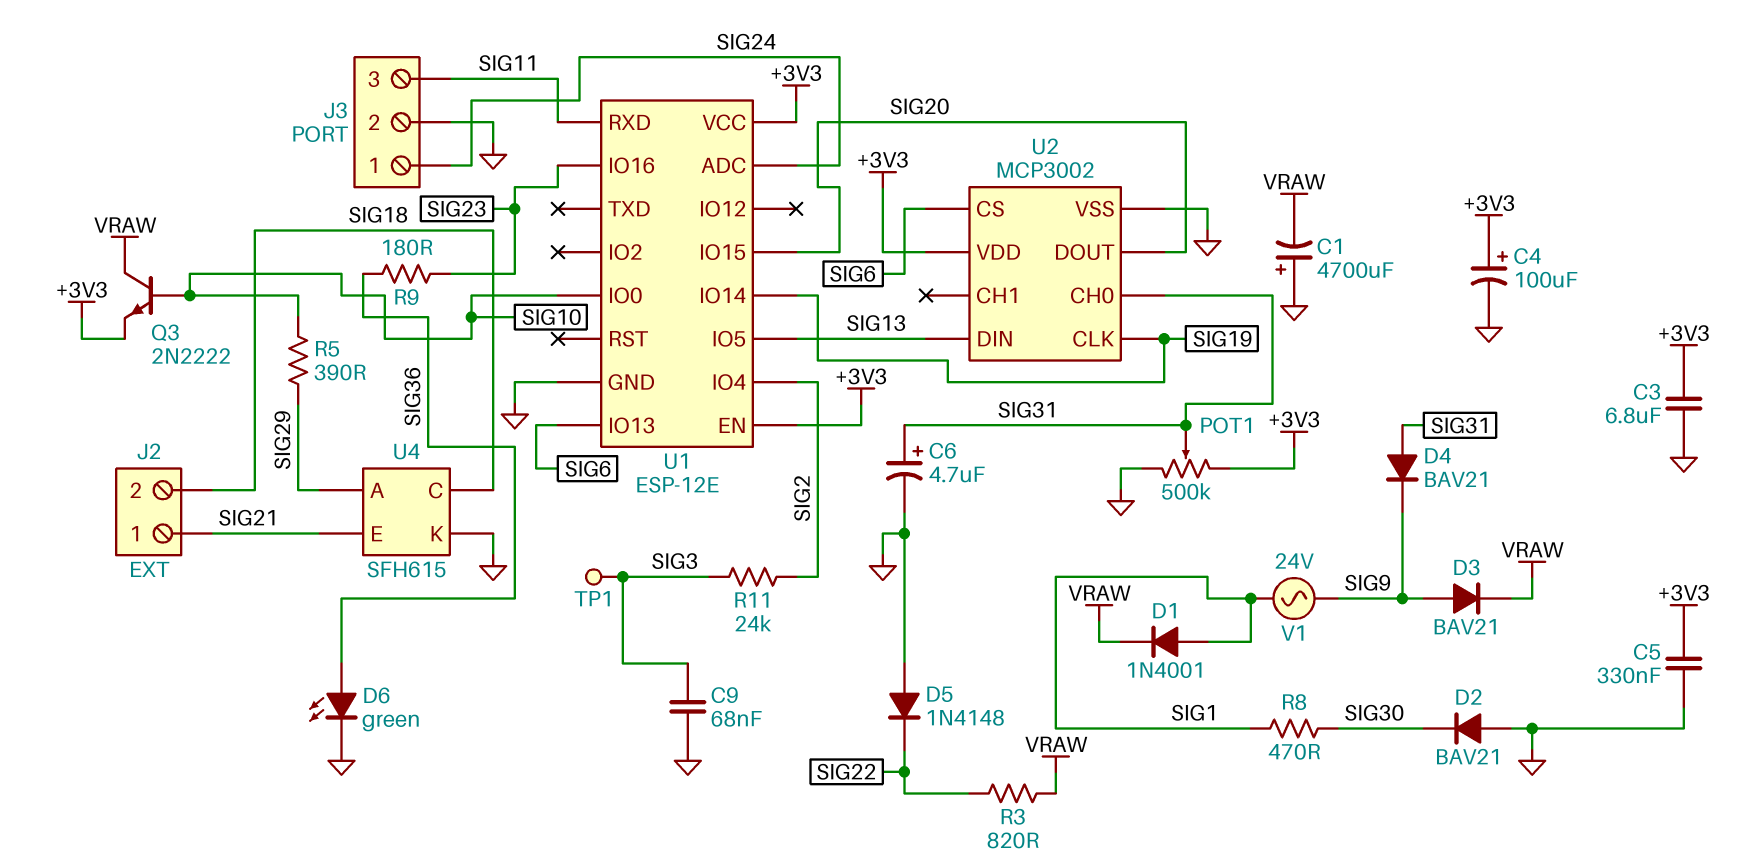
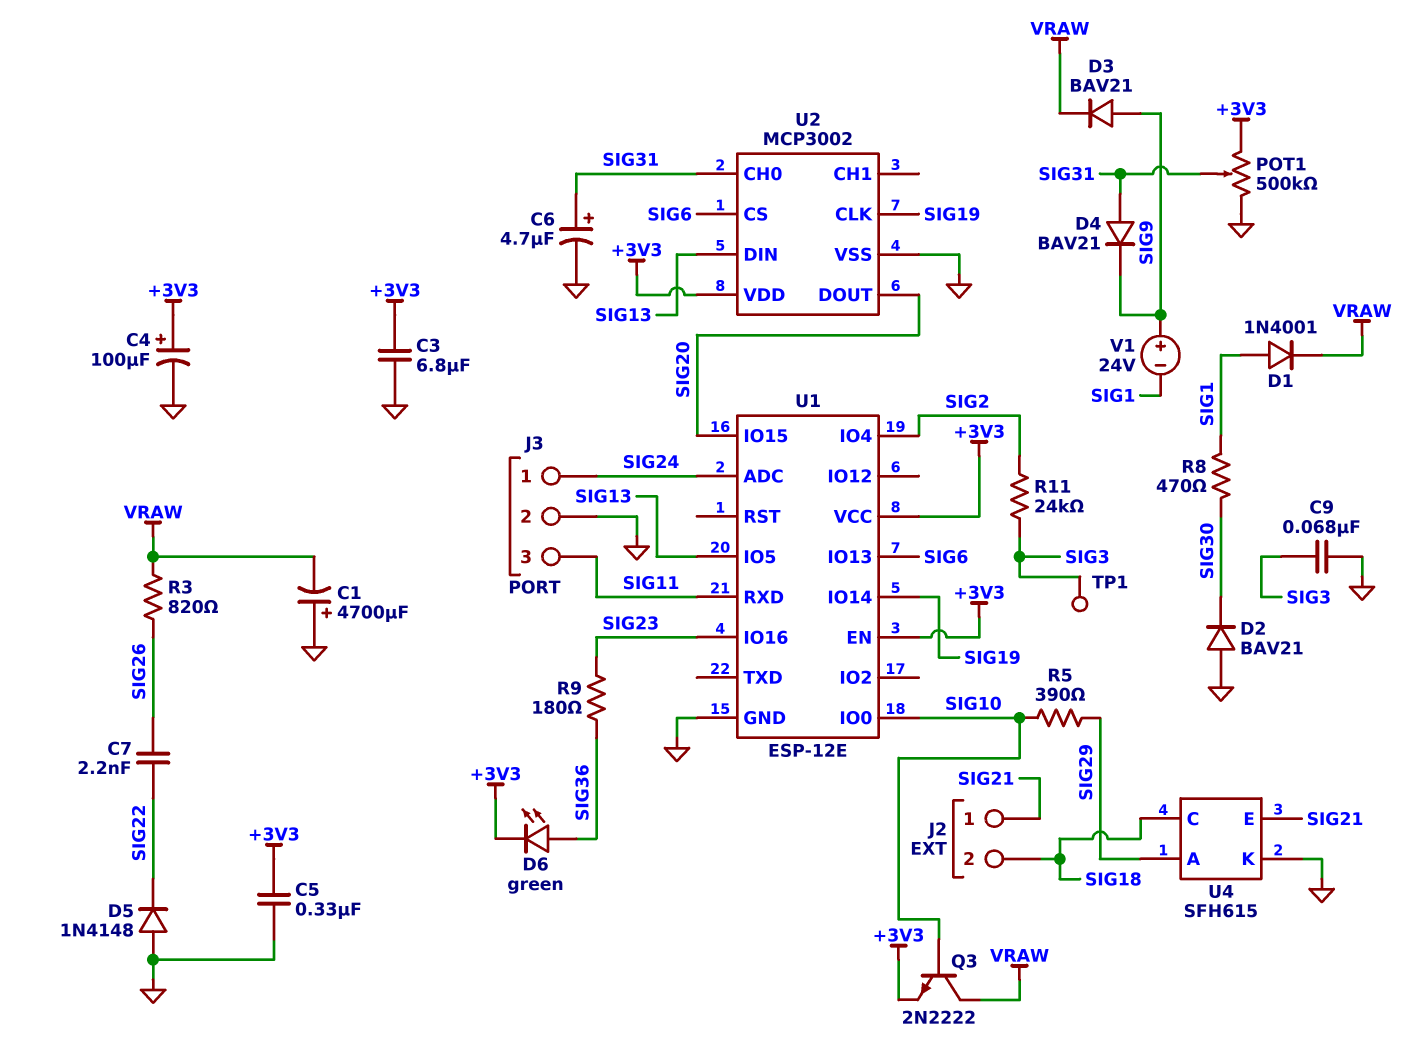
C7: none -> 2.2nF (SIG22, SIG26)
D6: LED green (A SIG36, K GND) -> LED green (A SIG36, K +3V3)
R3: 820 (SIG22, VRAW) -> 820 (SIG26, VRAW)
V1: AC 24V (SIG1, SIG9) -> 24V (plus SIG9, minus SIG1)

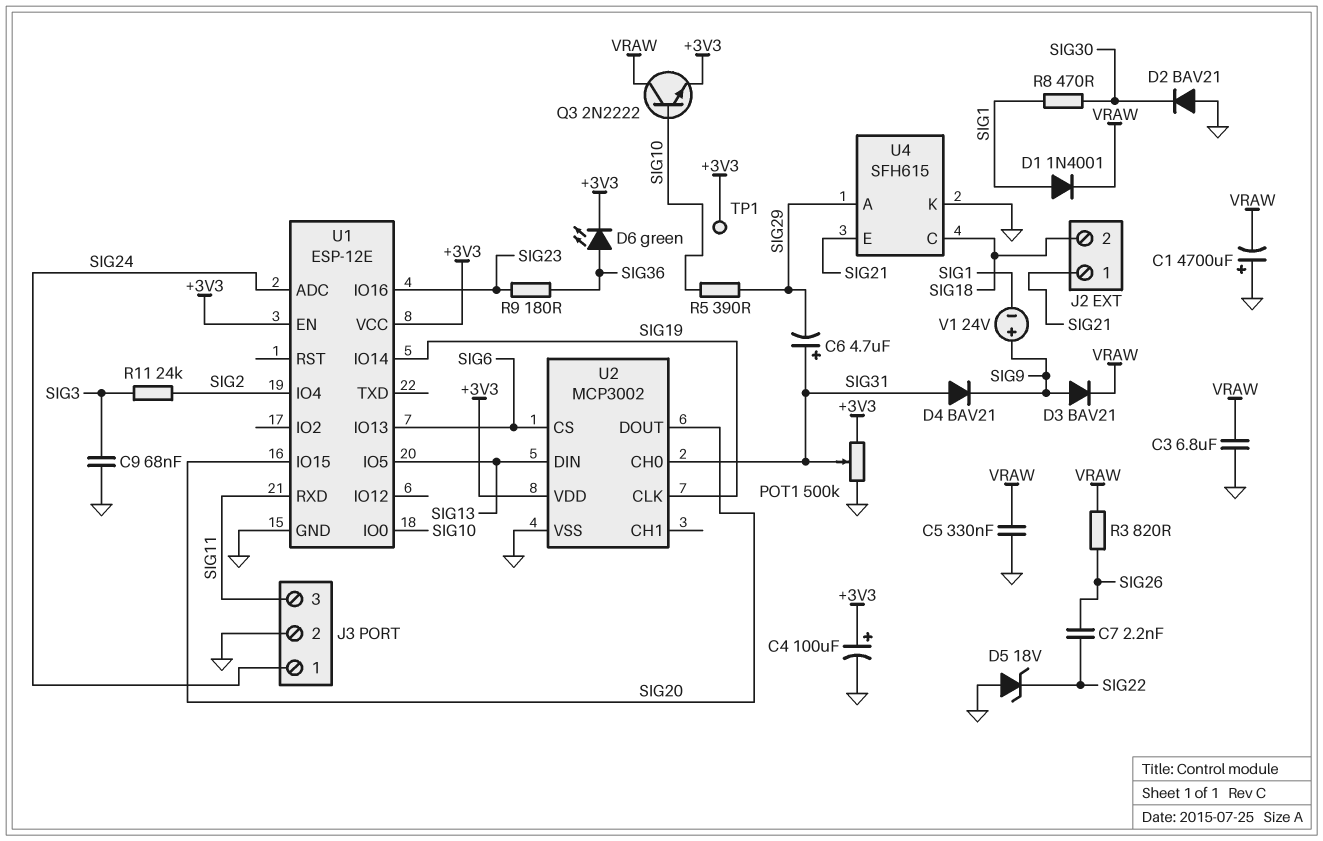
C3: 6.8uF (+3V3, GND) -> 6.8uF (GND, VRAW)
C5: 330nF (+3V3, GND) -> 330nF (GND, VRAW)
C6: 4.7uF (plus SIG31, minus GND) -> 4.7uF (plus SIG31, minus SIG29)
D5: diode 1N4148 (A GND, K SIG22) -> zener 18V (A GND, K SIG22)
TP1: test point (SIG3) -> test point (+3V3)

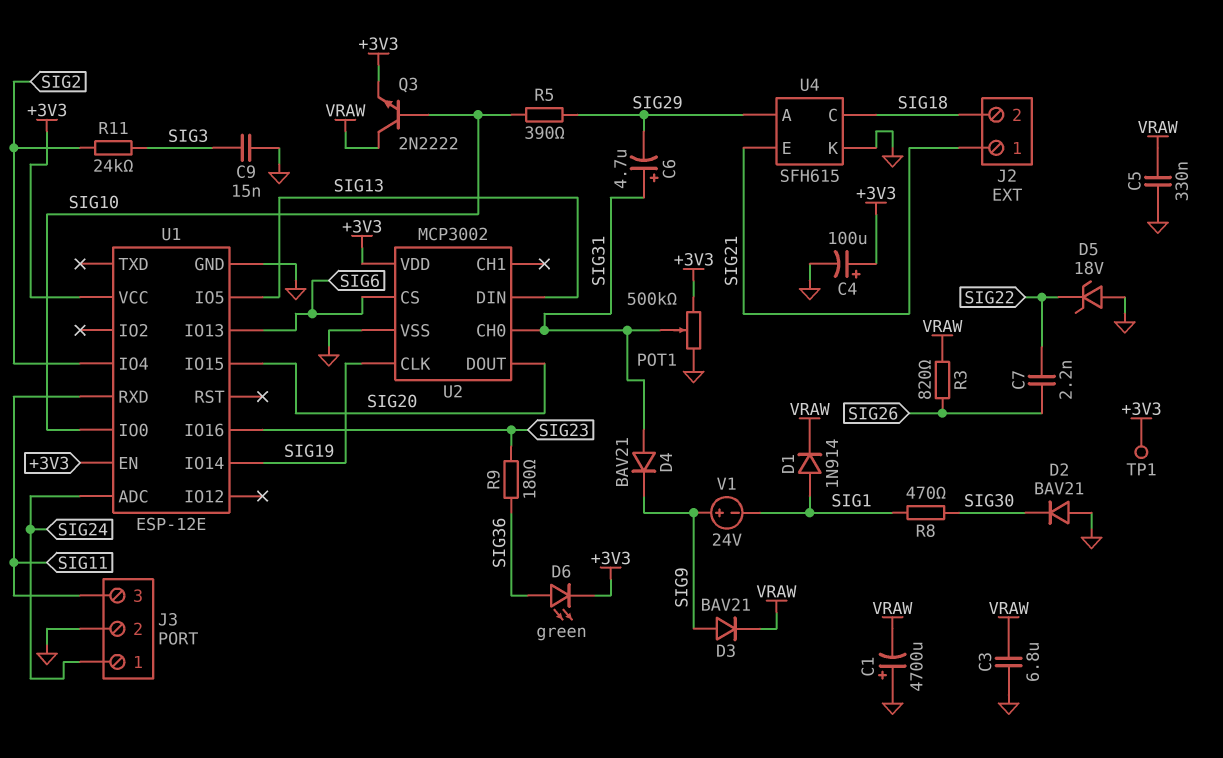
C9: 68nF (GND, SIG3) -> 15nF (GND, SIG3)
D1: diode 1N4001 (A SIG1, K VRAW) -> diode 1N914 (A SIG1, K VRAW)

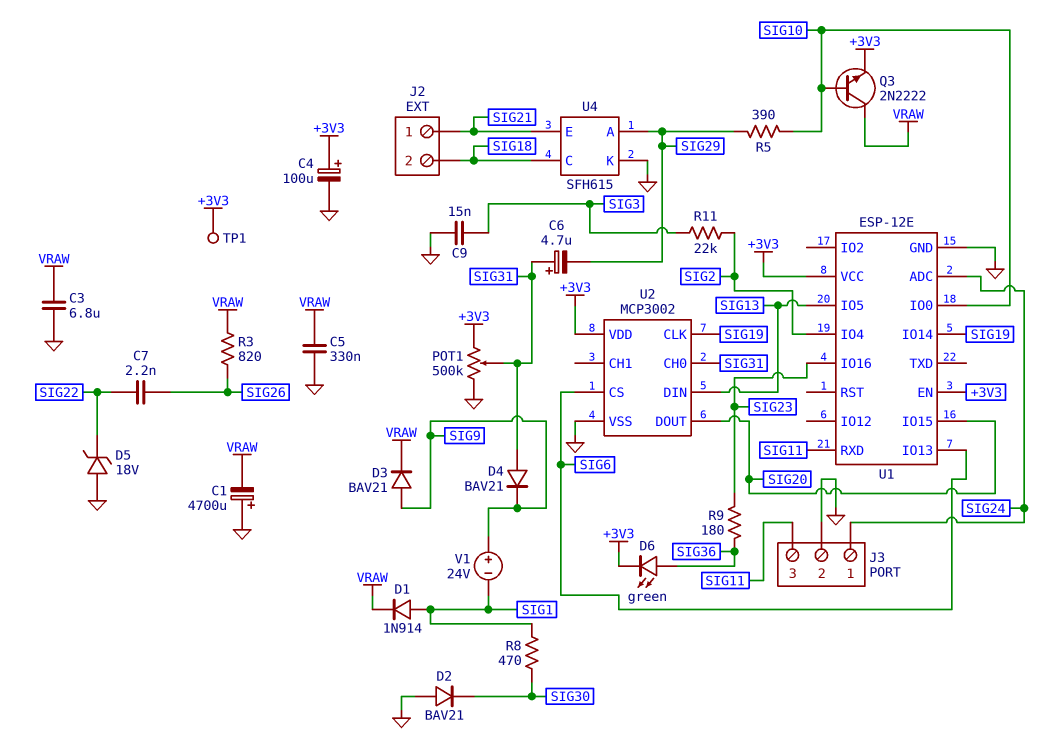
R11: 24k (SIG2, SIG3) -> 22k (SIG2, SIG3)

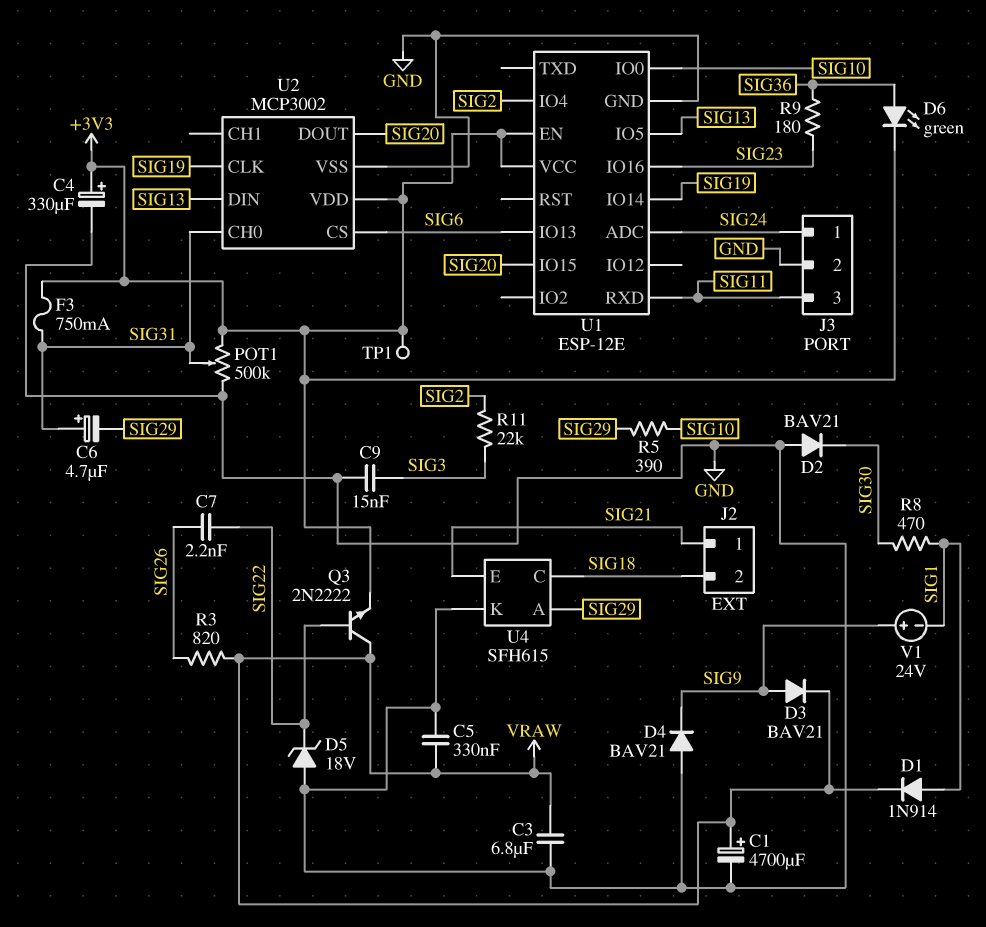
C1: 4700uF (plus GND, minus VRAW) -> 4700uF (plus VRAW, minus GND)
C4: 100uF (plus +3V3, minus GND) -> 330uF (plus +3V3, minus GND)
D4: diode BAV21 (A SIG31, K SIG9) -> diode BAV21 (A GND, K SIG9)
F3: none -> 750mA (+3V3, SIG31)
Q3: NPN 2N2222 (B SIG10, C VRAW, E +3V3) -> NPN 2N2222 (B SIG22, C VRAW, E +3V3)

